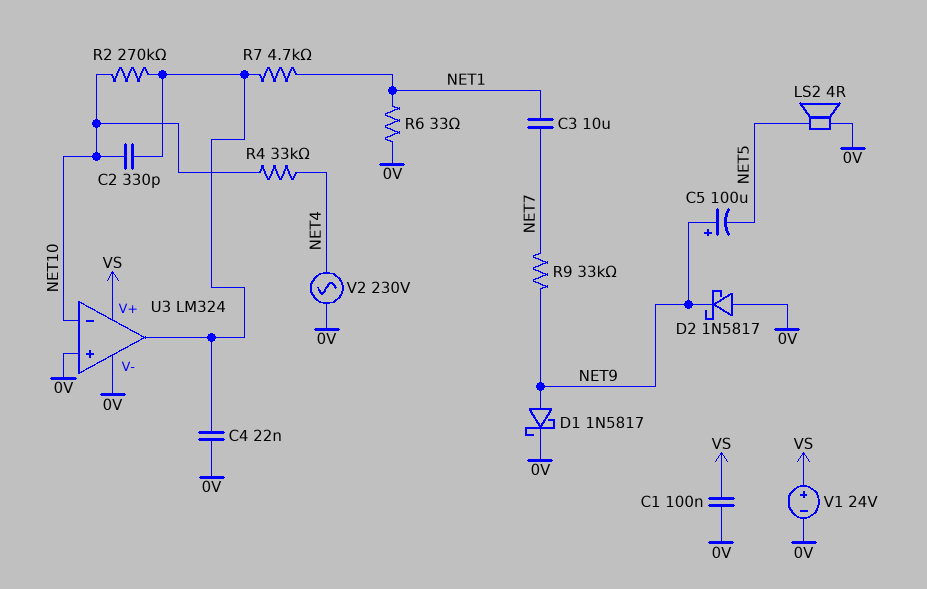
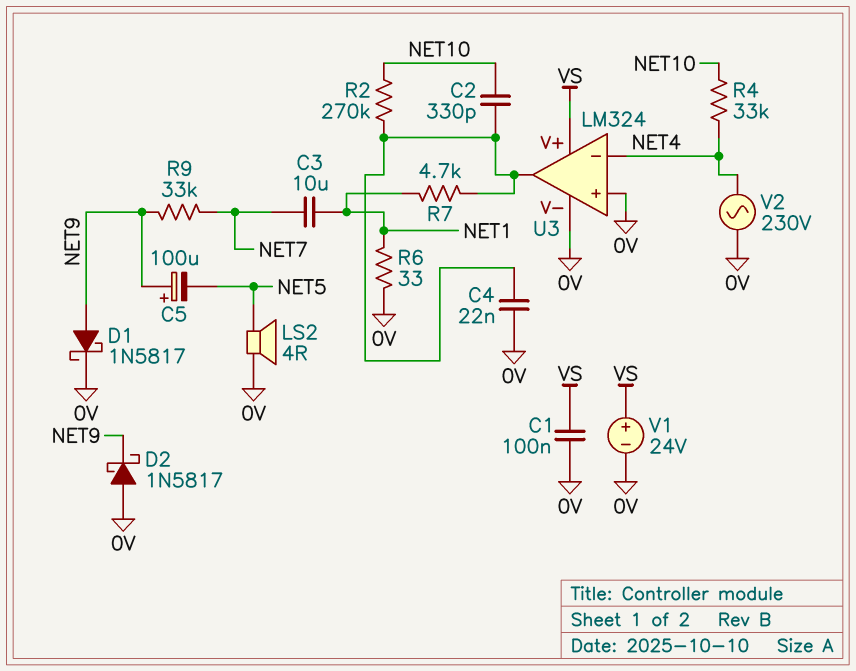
U3 pin in-: NET10 -> NET4

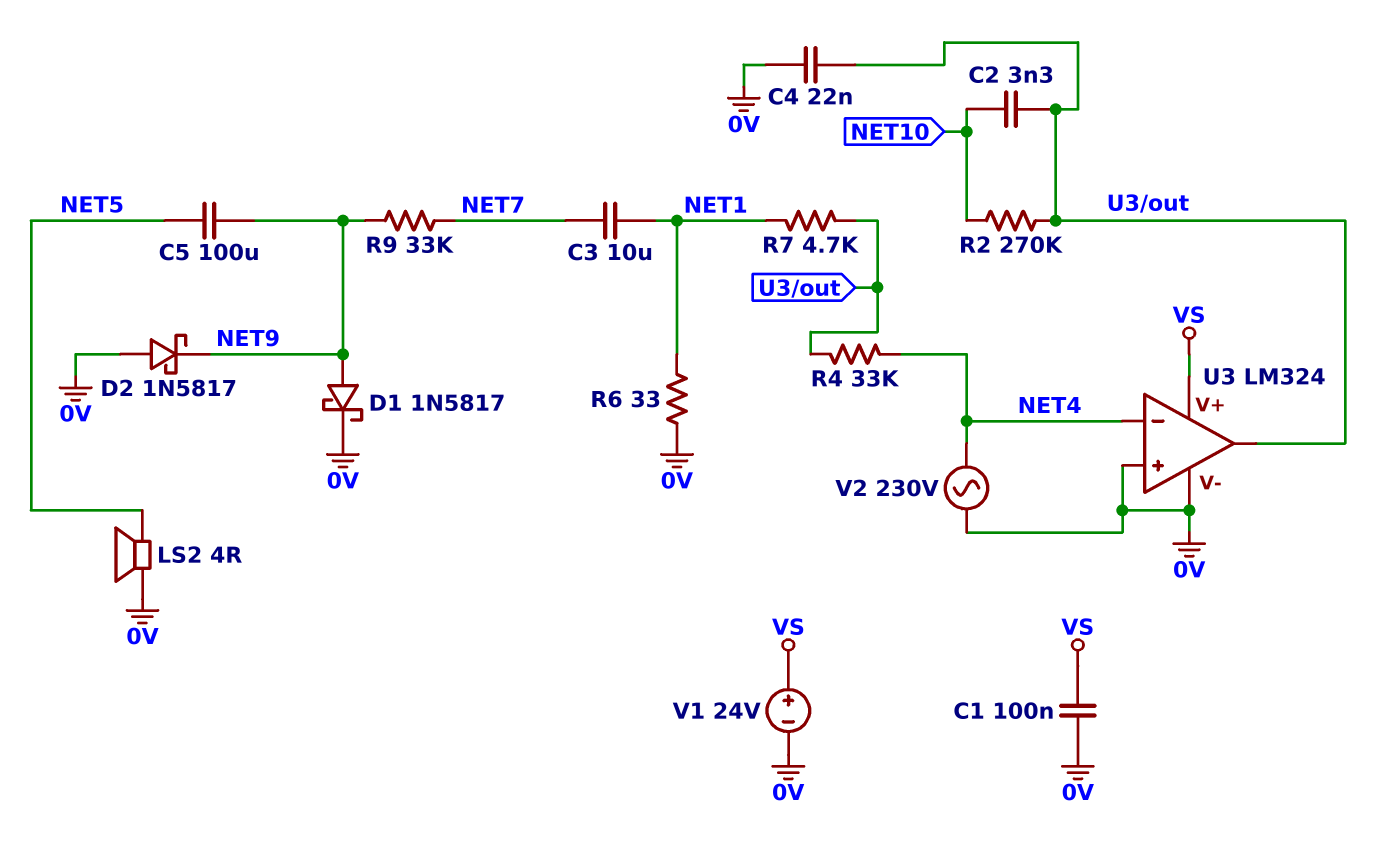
C2: 330pF (NET10, U3/out) -> 3.3nF (NET10, U3/out)
C5: 100uF (plus NET9, minus NET5) -> 100uF (NET5, NET9)
R4: 33k (NET4, NET10) -> 33k (NET4, U3/out)

